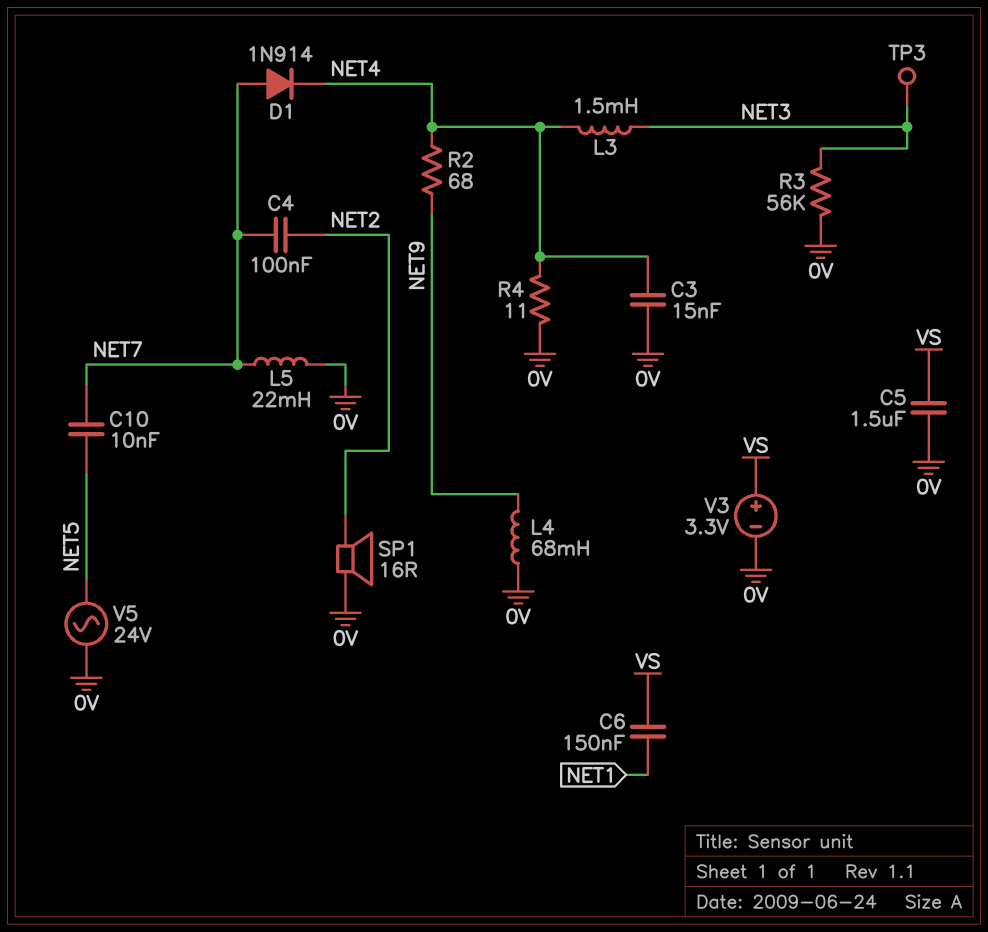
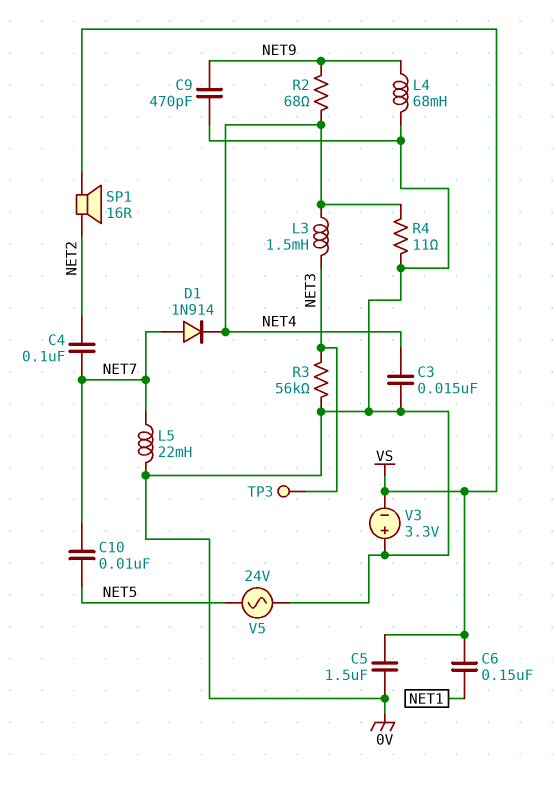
C9: none -> 470pF (0V, NET9)
SP1: speaker 16R (0V, NET2) -> speaker 16R (NET2, VS)
V3: 3.3V (plus VS, minus 0V) -> 3.3V (plus 0V, minus VS)

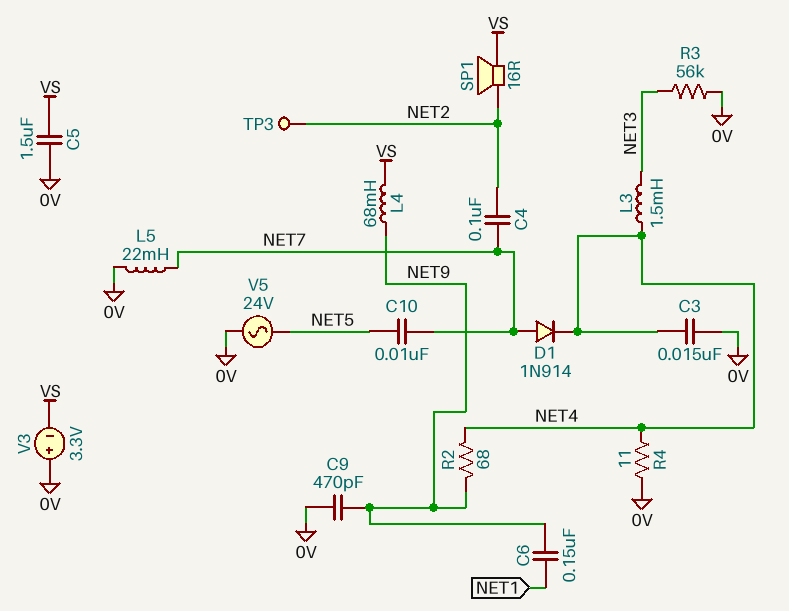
C6: 150nF (NET1, VS) -> 150nF (NET1, NET9)
L4: 68mH (0V, NET9) -> 68mH (NET9, VS)
TP3: test point (NET3) -> test point (NET2)

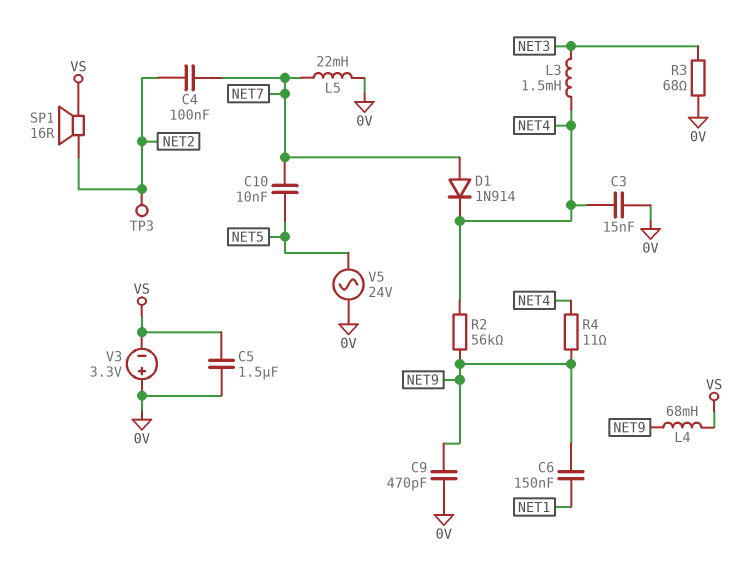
R2: 68 (NET4, NET9) -> 56k (NET4, NET9)
R3: 56k (0V, NET3) -> 68 (0V, NET3)
R4: 11 (0V, NET4) -> 11 (NET4, NET9)

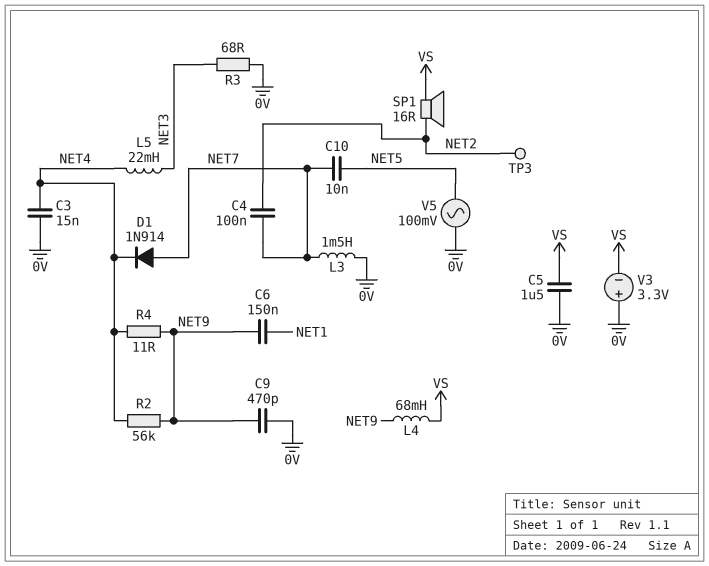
L3: 1.5mH (NET3, NET4) -> 1.5mH (0V, NET7)
L5: 22mH (0V, NET7) -> 22mH (NET3, NET4)
V5: AC 24V (0V, NET5) -> AC 100mV (0V, NET5)

